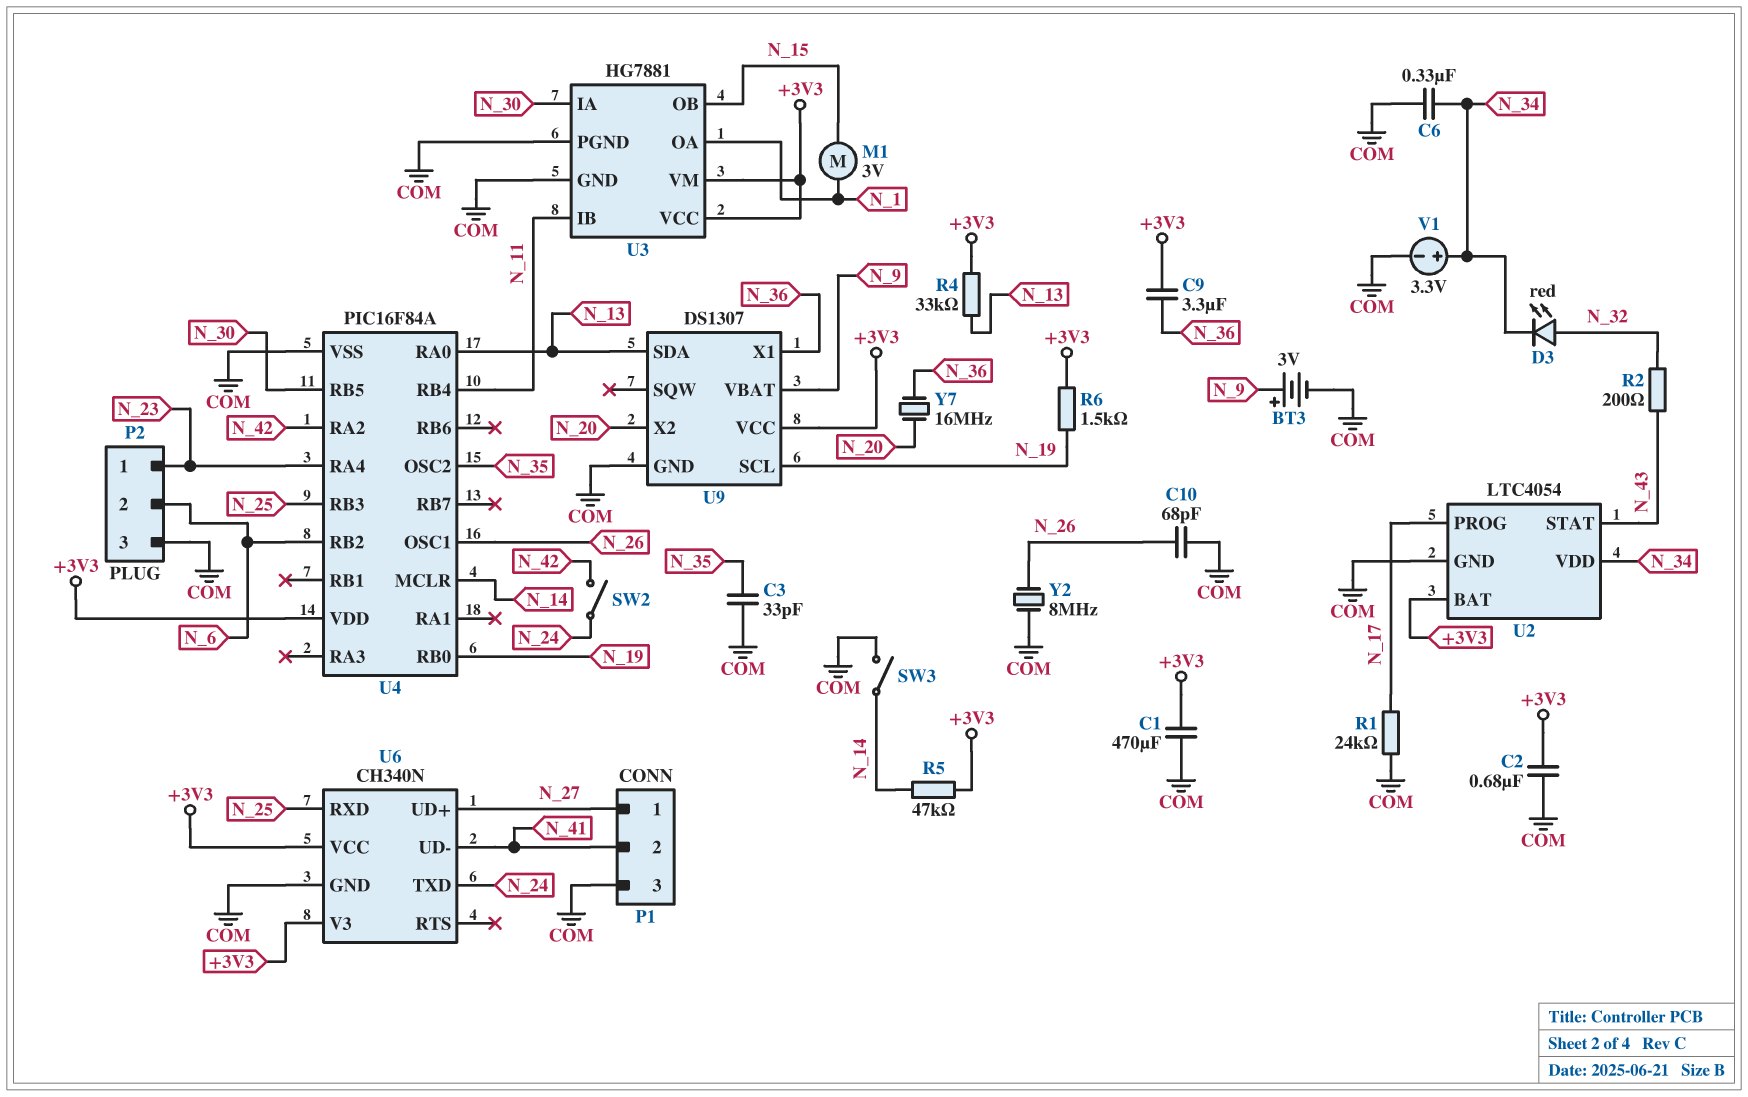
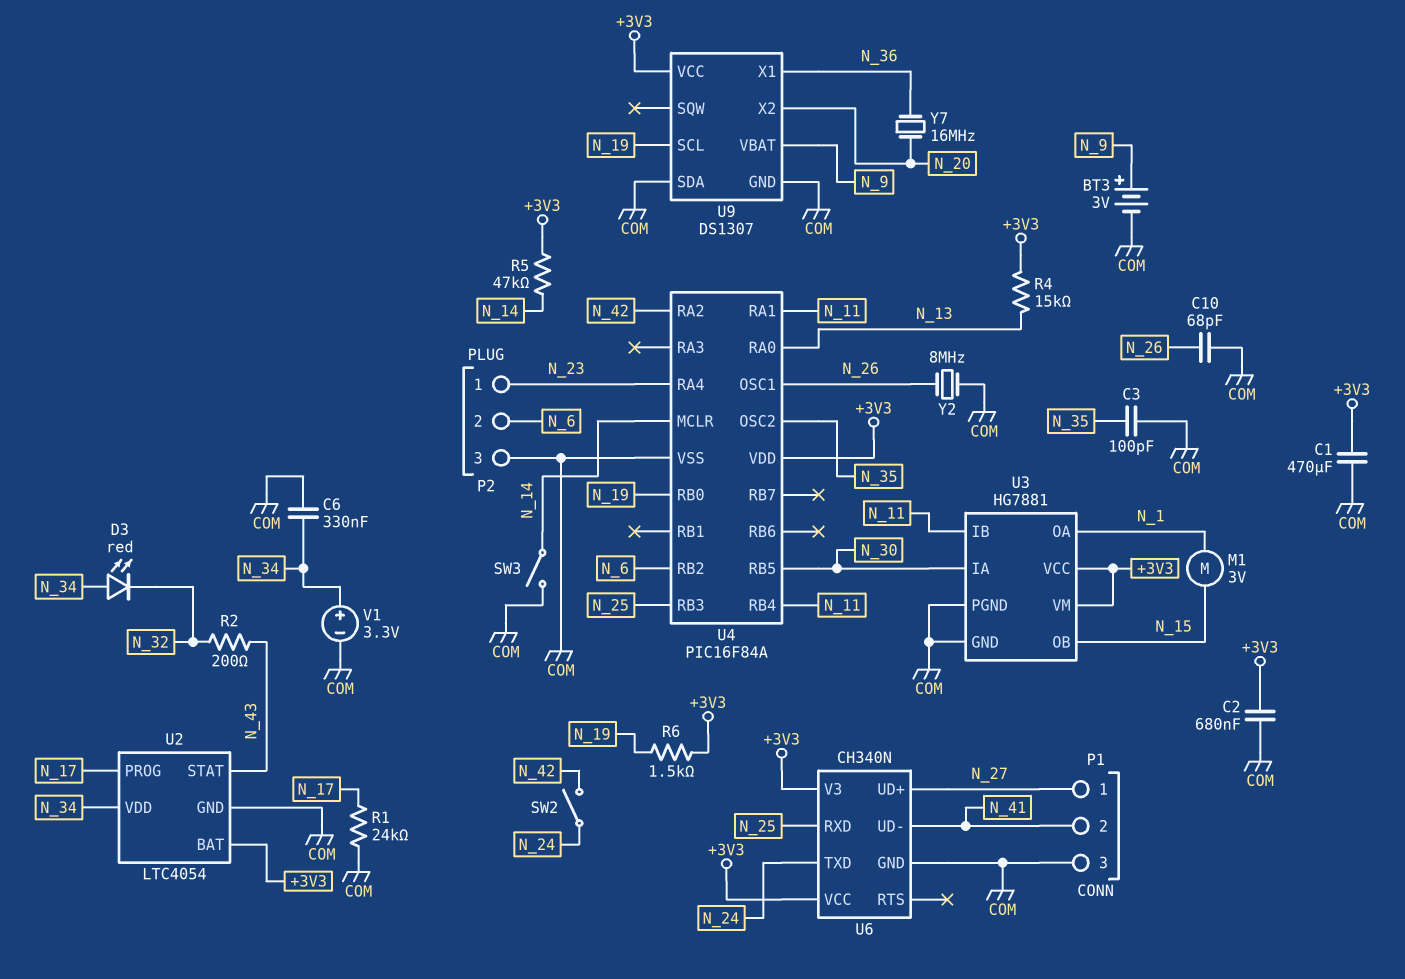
C3: 33pF (COM, N_35) -> 100pF (COM, N_35)
C9: 3.3uF (+3V3, N_36) -> none
D3: LED red (A N_32, K N_34) -> LED red (A N_34, K N_32)
R4: 33k (+3V3, N_13) -> 15k (+3V3, N_13)
U4 pin RA1: none -> N_11
U9 pin SDA: N_13 -> COM

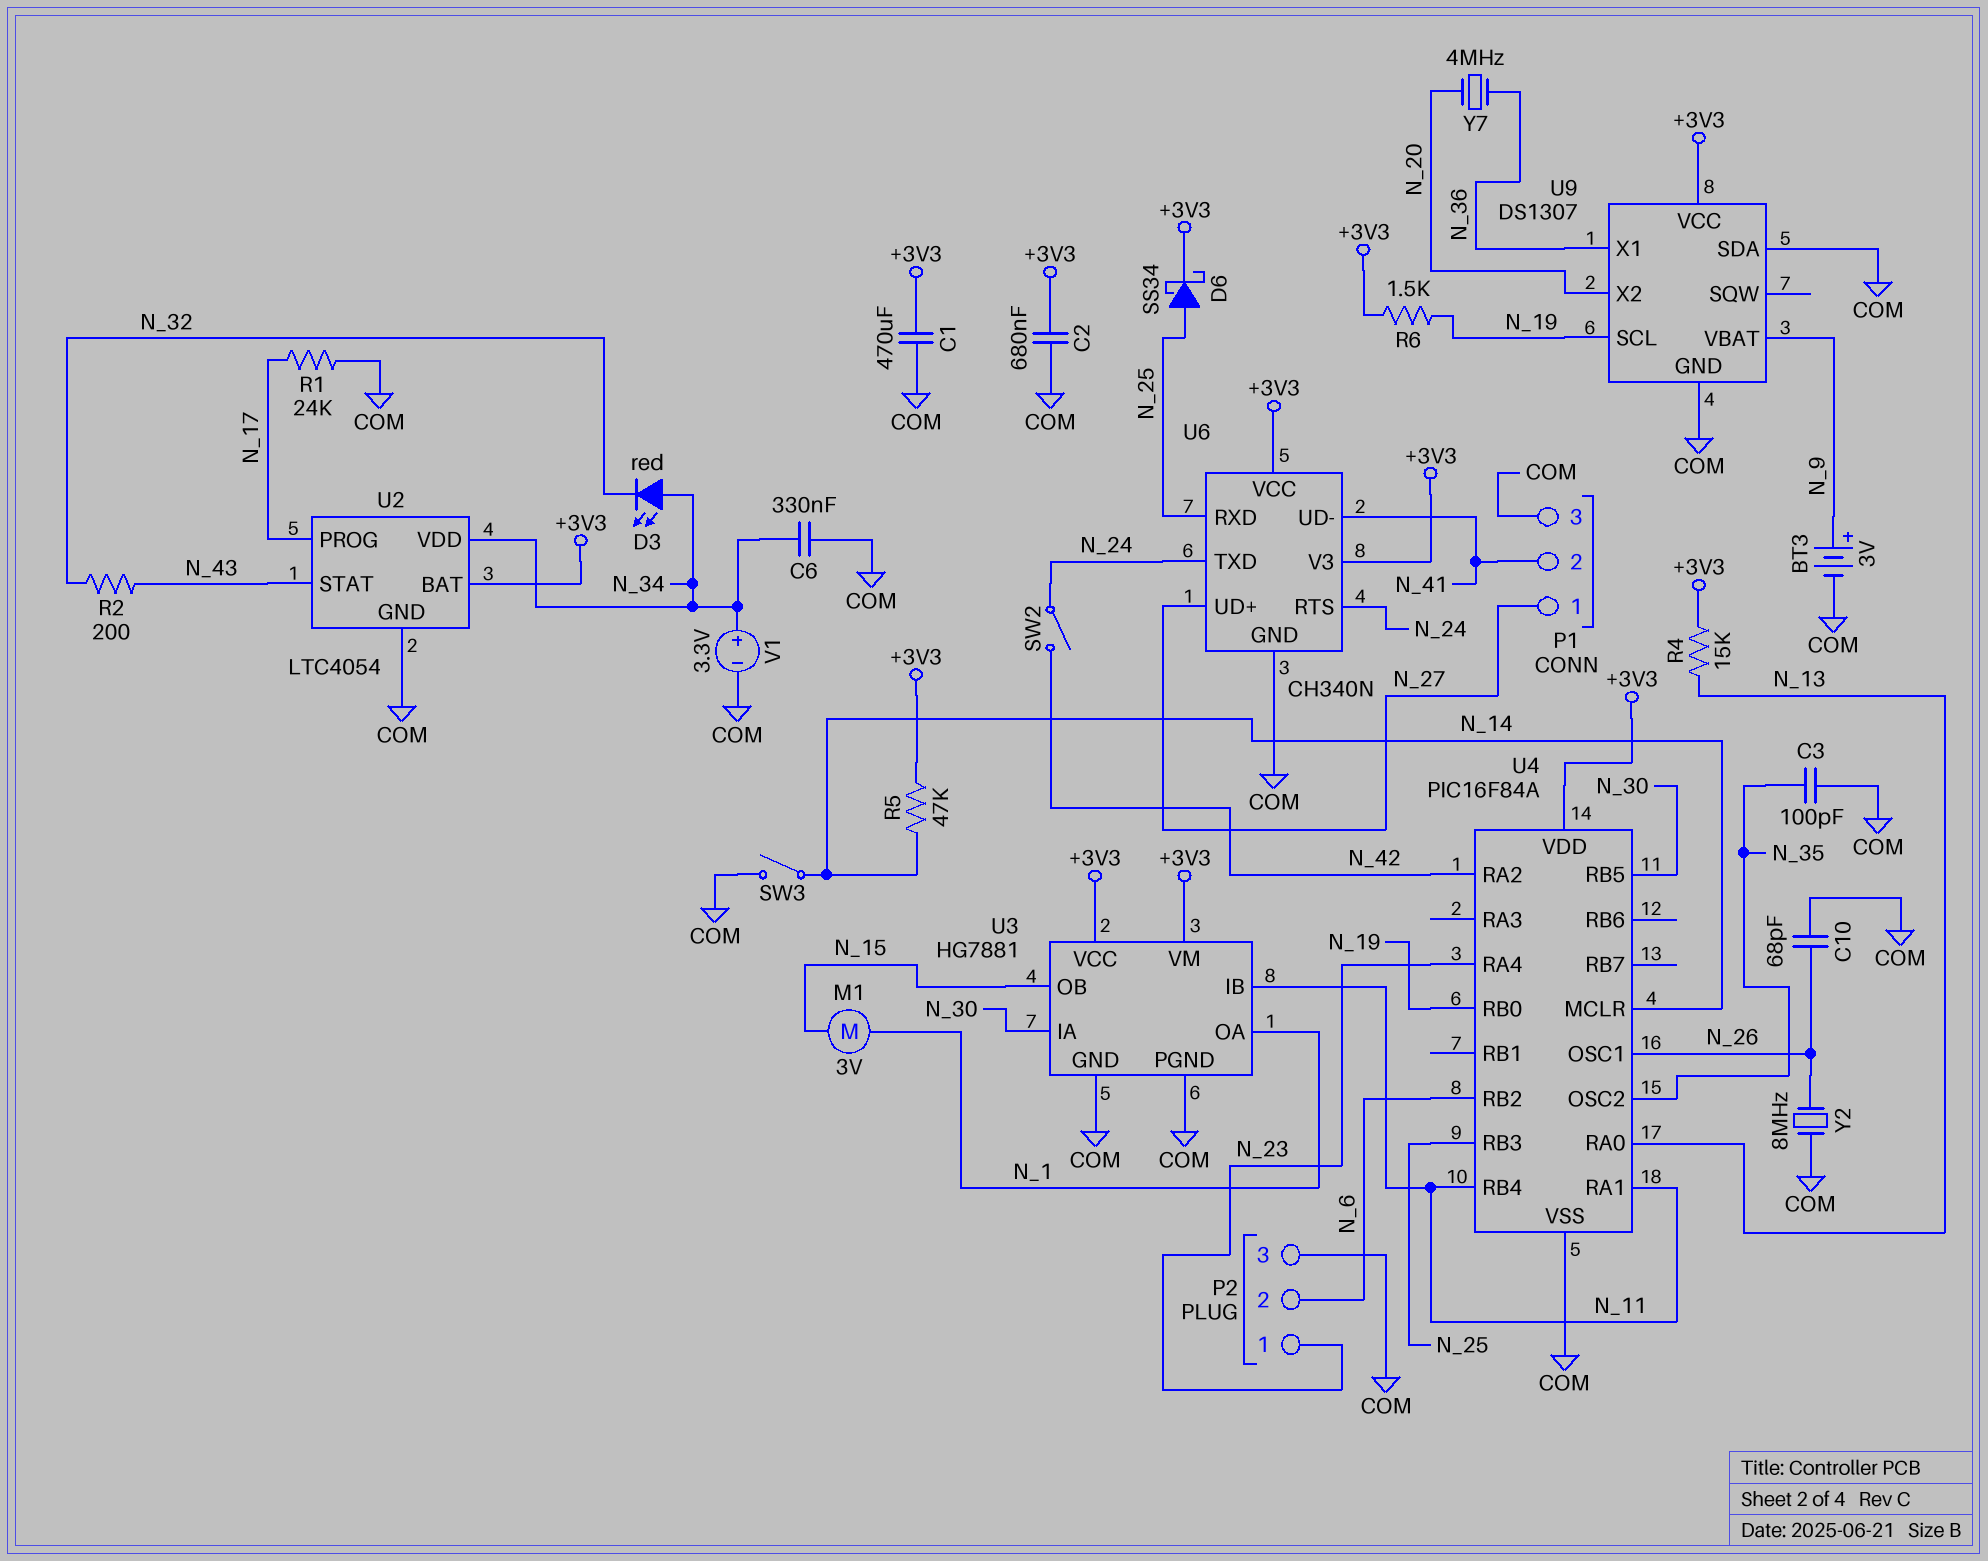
D6: none -> schottky SS34 (A N_25, K +3V3)
U6 pin RTS: none -> N_24
Y7: 16MHz (N_20, N_36) -> 4MHz (N_20, N_36)

